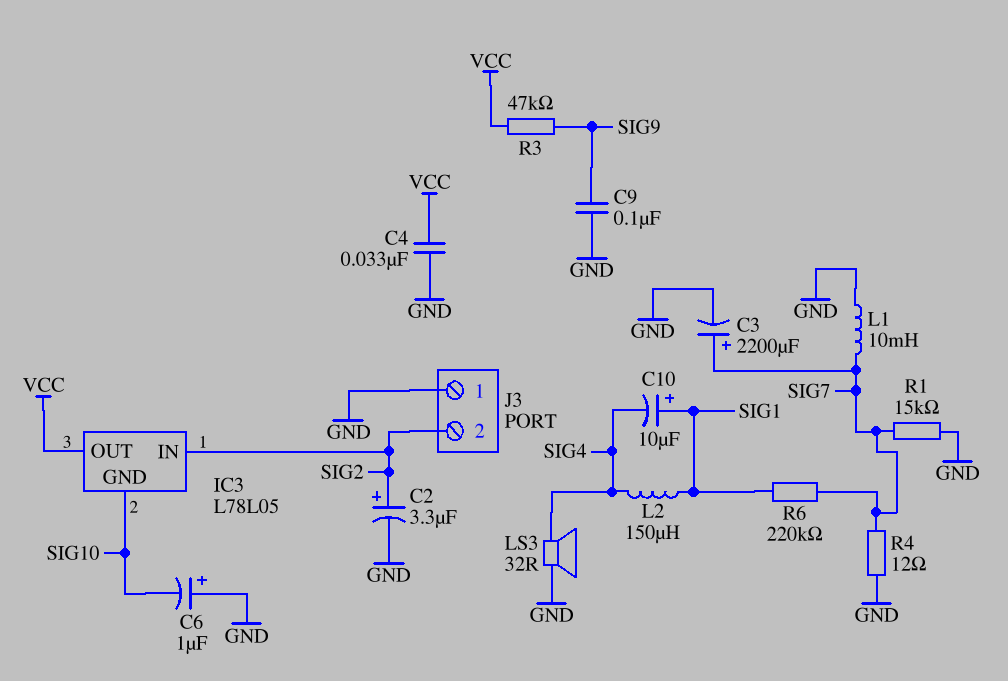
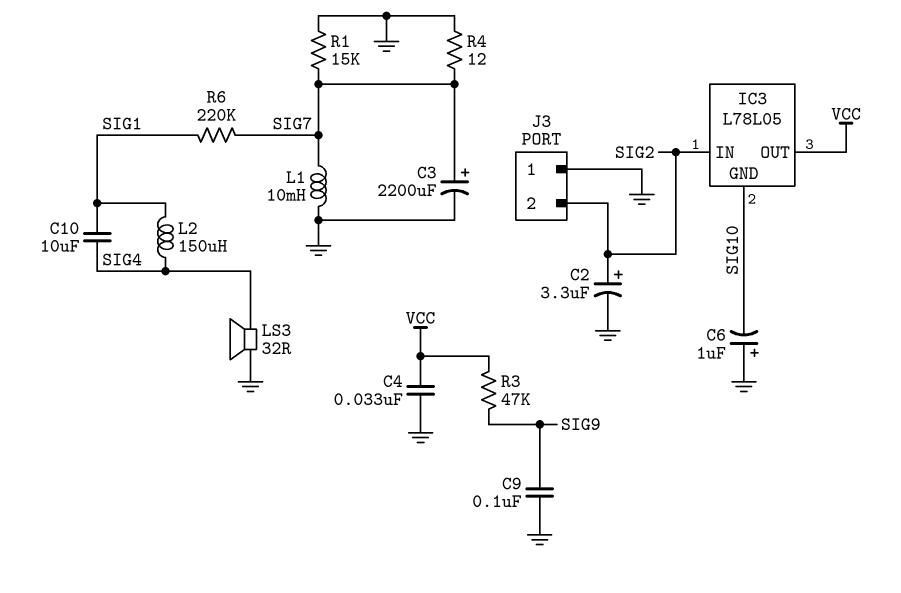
C10: 10uF (plus SIG1, minus SIG4) -> 10uF (SIG1, SIG4)

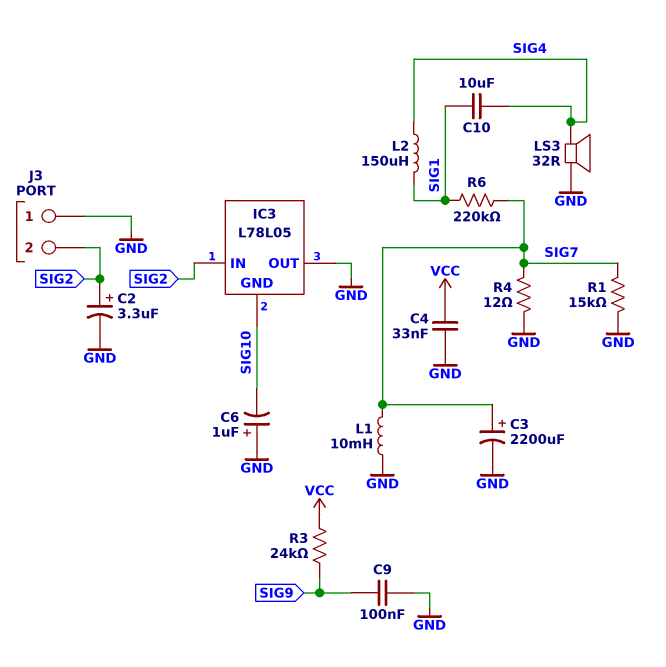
IC3 pin OUT: VCC -> GND
R3: 47k (SIG9, VCC) -> 24k (SIG9, VCC)

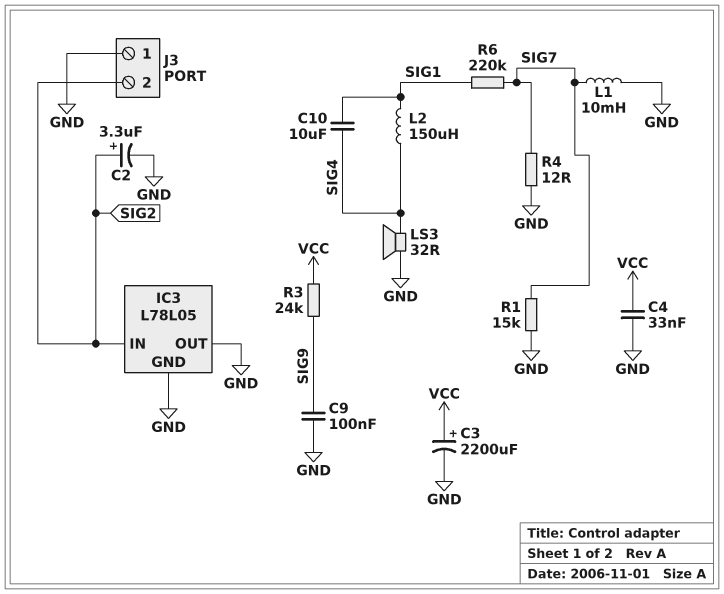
C3: 2200uF (plus SIG7, minus GND) -> 2200uF (plus VCC, minus GND)
C6: 1uF (plus GND, minus SIG10) -> none
IC3 pin GND: SIG10 -> GND

